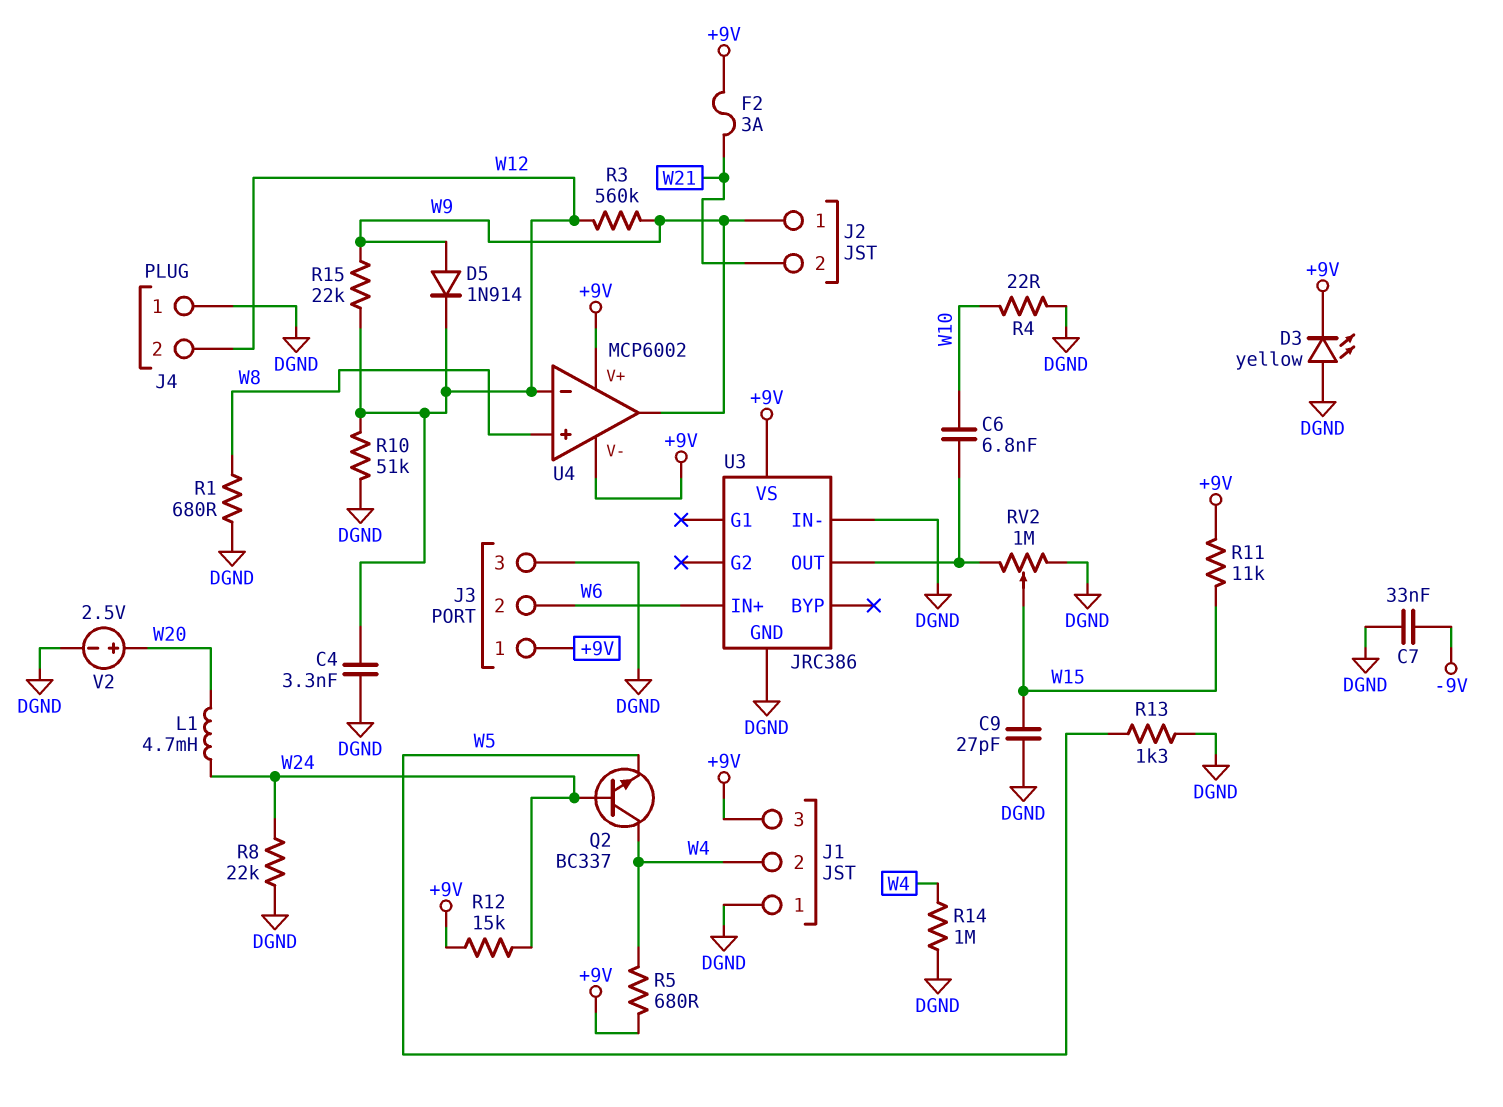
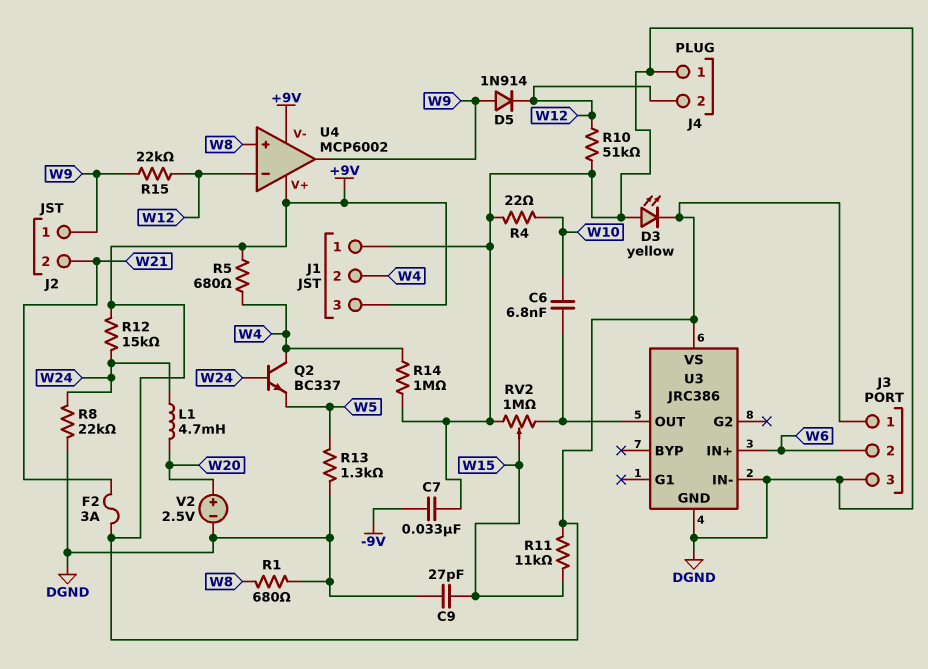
C4: 3.3nF (DGND, W12) -> none
R3: 560k (W9, W12) -> none

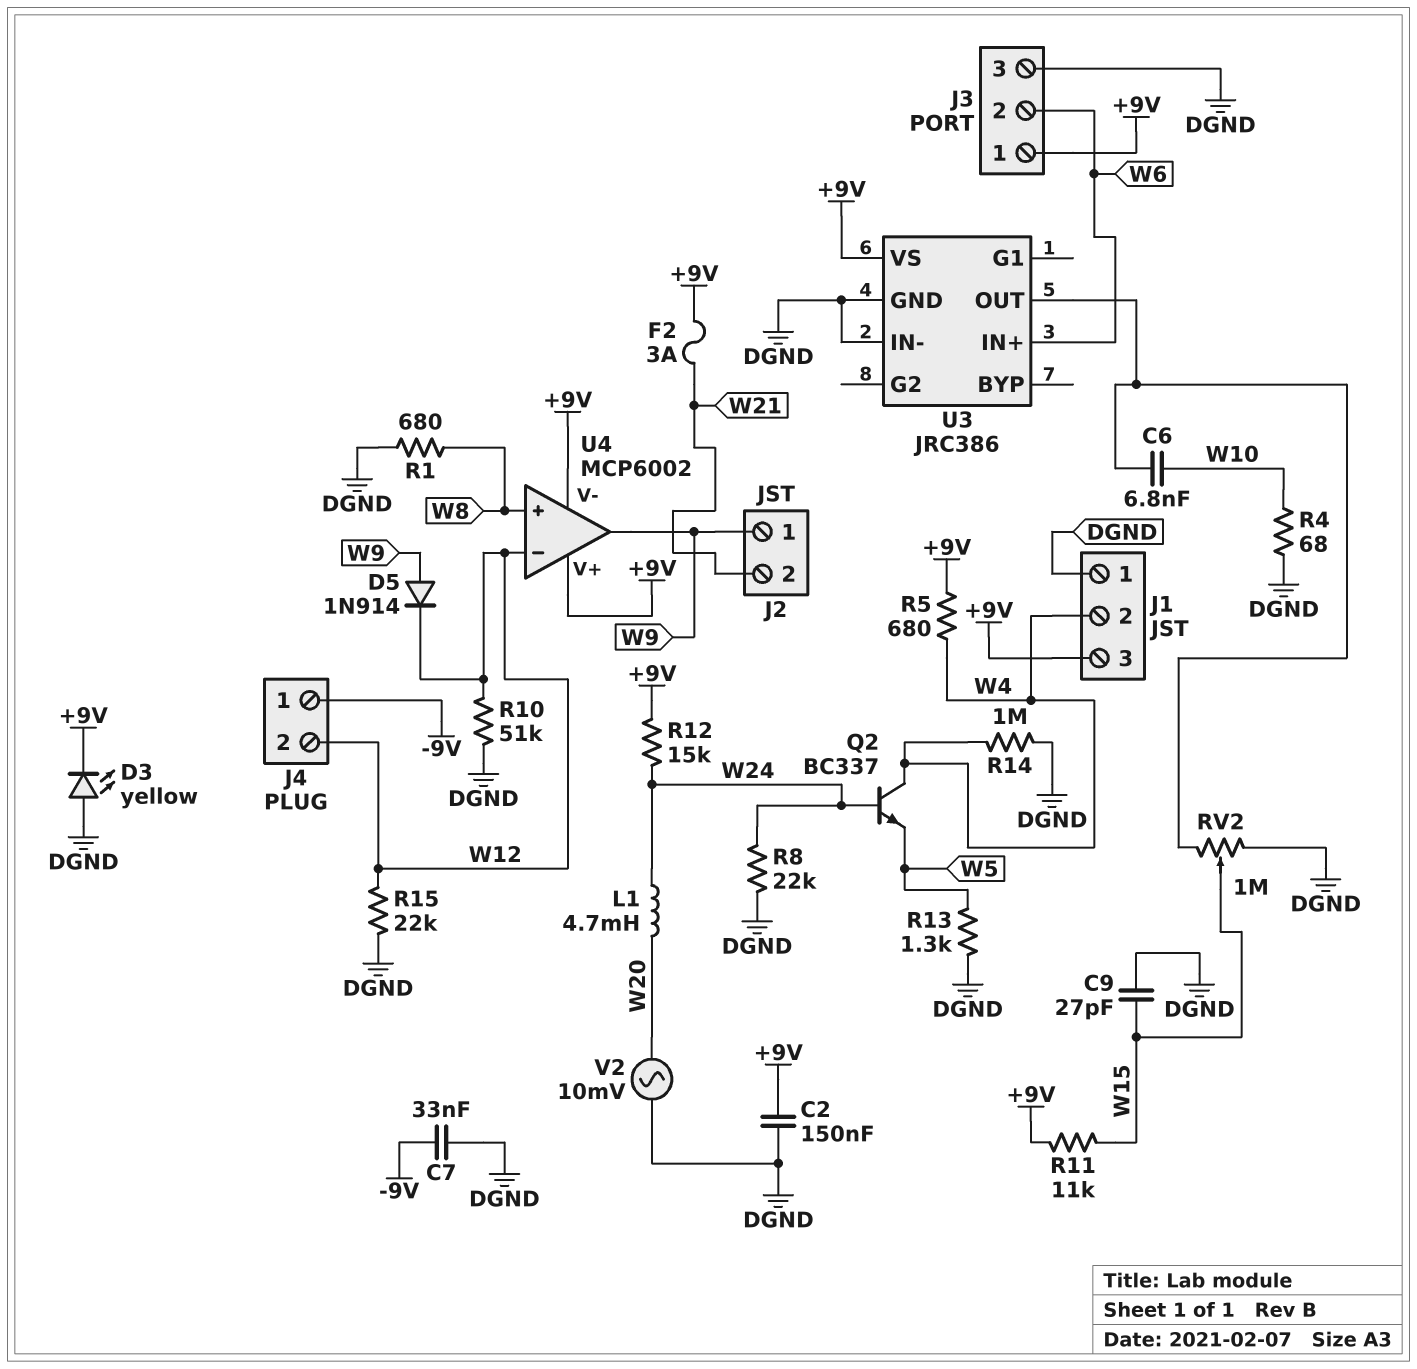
C2: none -> 150nF (+9V, DGND)
J4 pin 1: DGND -> -9V
R4: 22 (DGND, W10) -> 68 (DGND, W10)
R15: 22k (W9, W12) -> 22k (DGND, W12)
V2: 2.5V (plus W20, minus DGND) -> AC 10mV (DGND, W20)

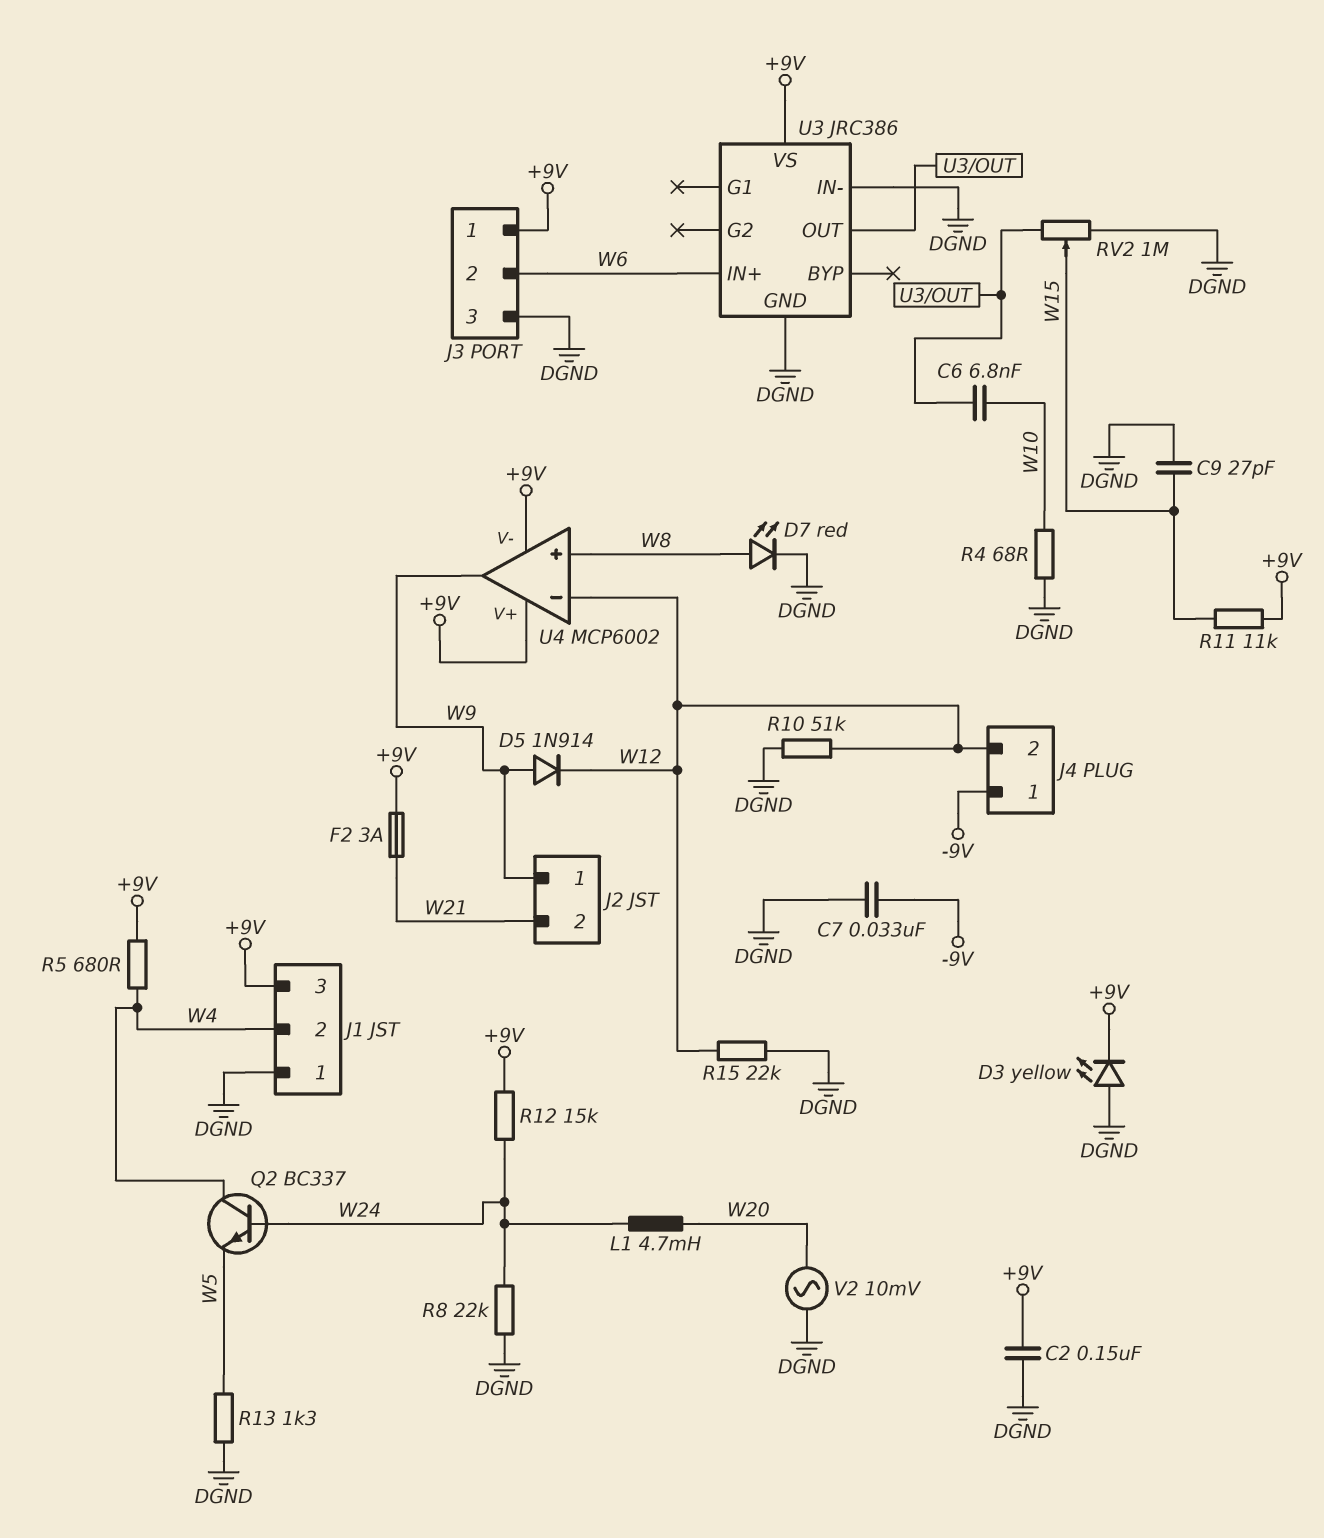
D7: none -> LED red (A W8, K DGND)
R1: 680 (DGND, W8) -> none
R14: 1M (DGND, W4) -> none

